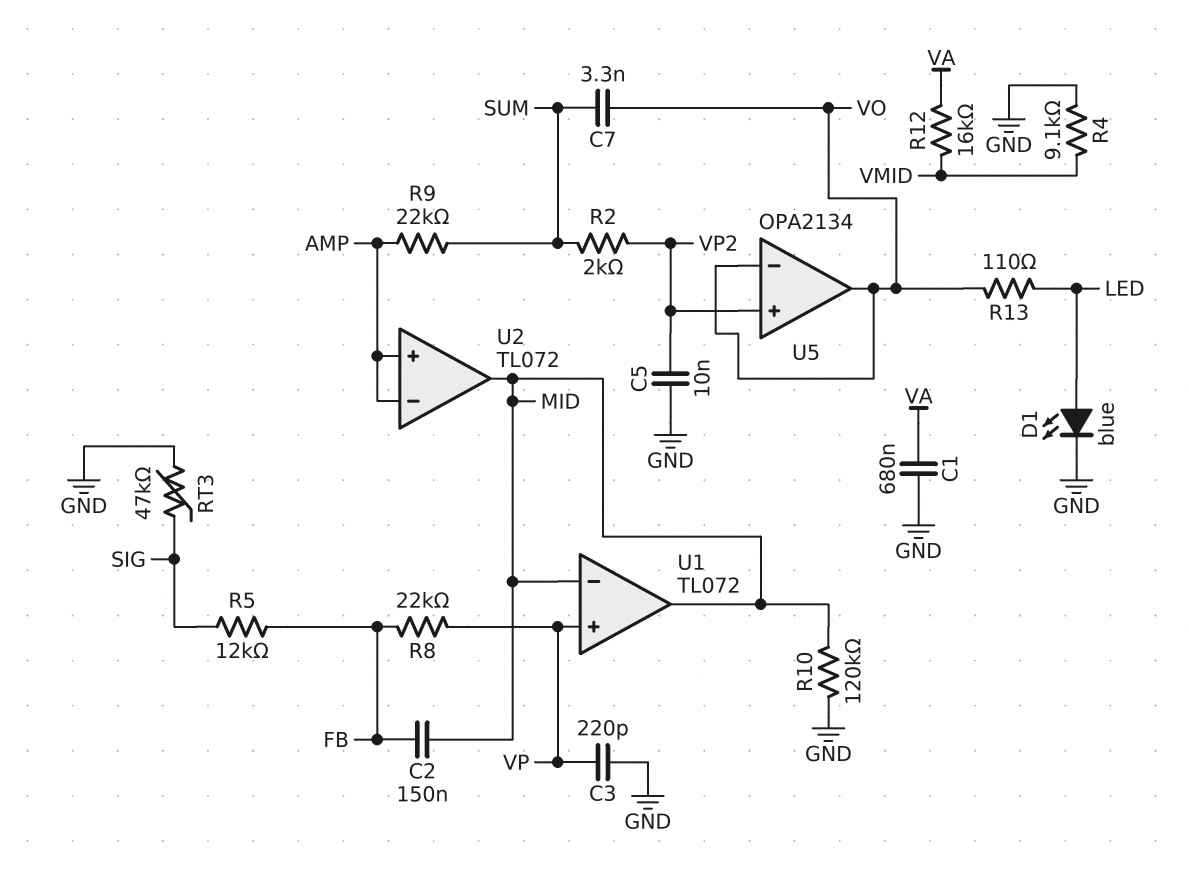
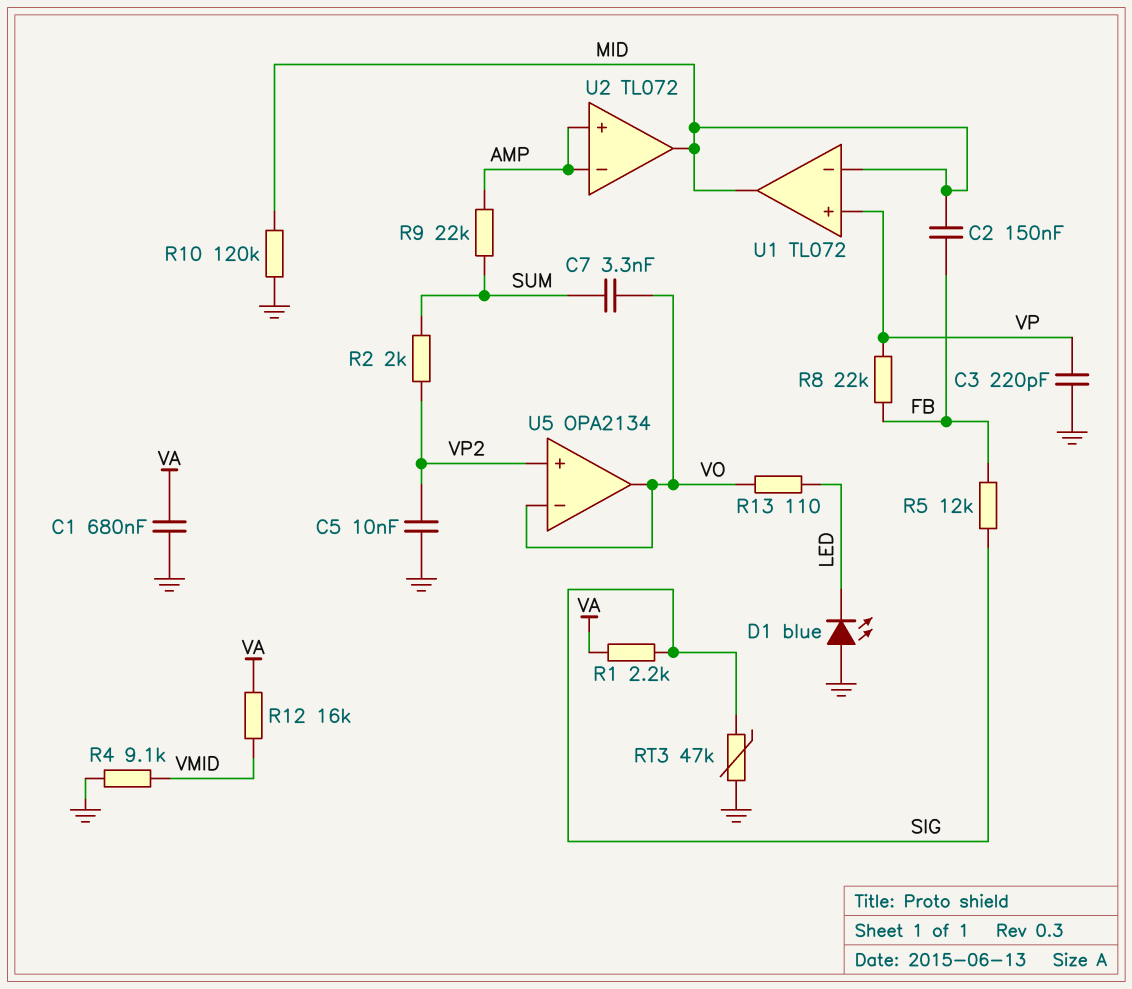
D1: LED blue (A LED, K GND) -> LED blue (A GND, K LED)
R1: none -> 2.2k (SIG, VA)

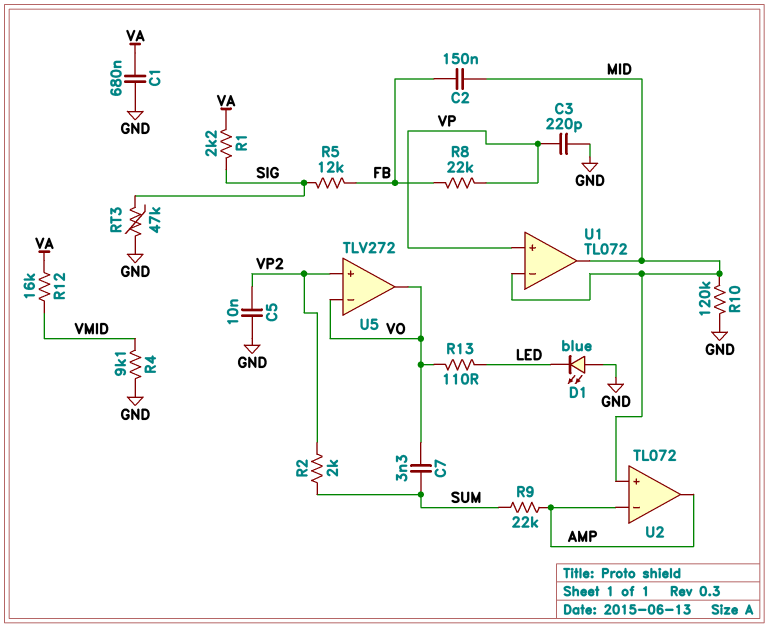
U2 pin in+: AMP -> MID
U2 pin out: MID -> AMP
U5: OPA2134 -> TLV272

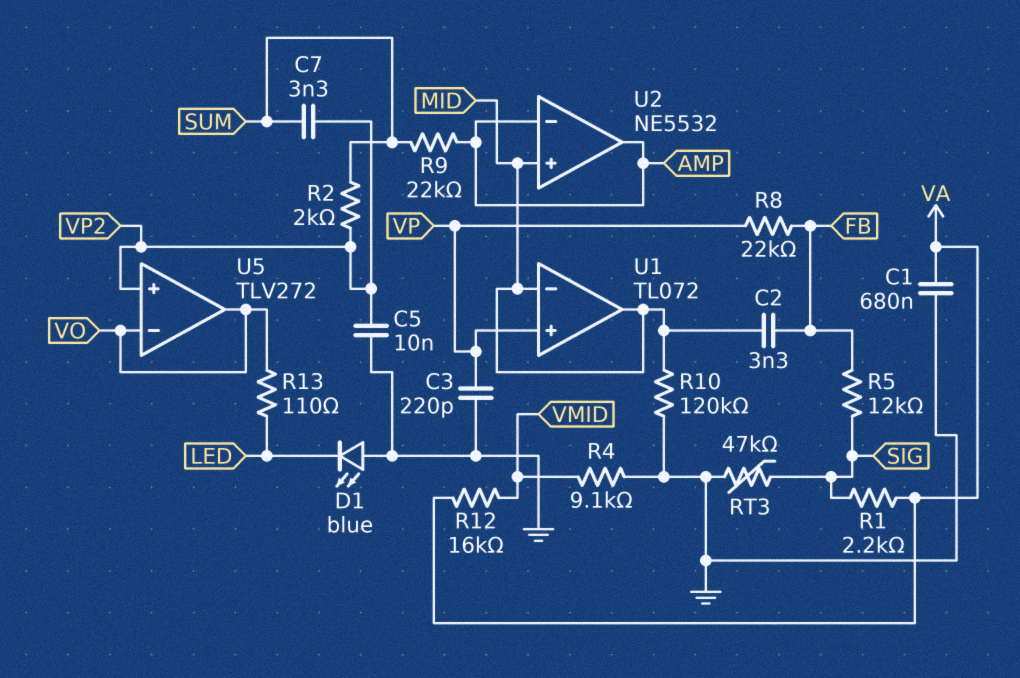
C2: 150nF (FB, MID) -> 3.3nF (FB, MID)
C7: 3.3nF (SUM, VO) -> 3.3nF (SUM, VP2)
U2: TL072 -> NE5532

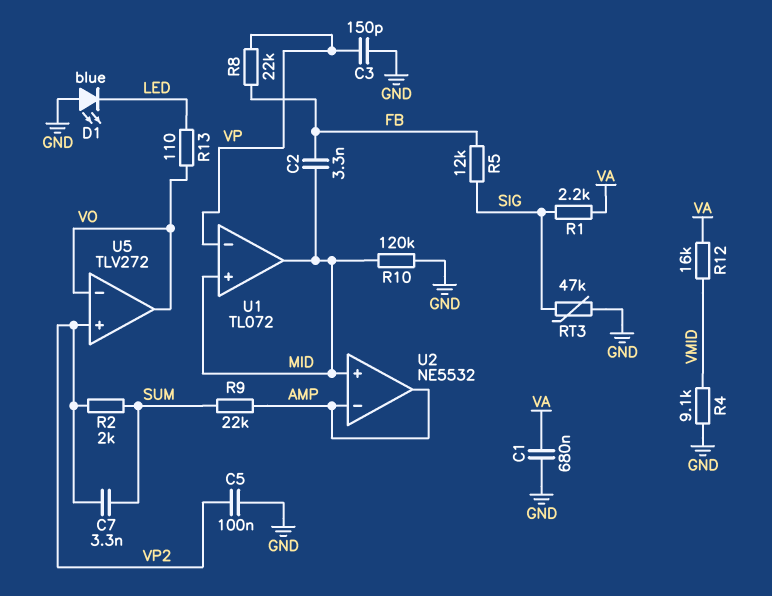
C3: 220pF (GND, VP) -> 150pF (GND, VP)
C5: 10nF (GND, VP2) -> 100nF (GND, VP2)
U1 pin in+: VP -> MID
U1 pin in-: MID -> VP

